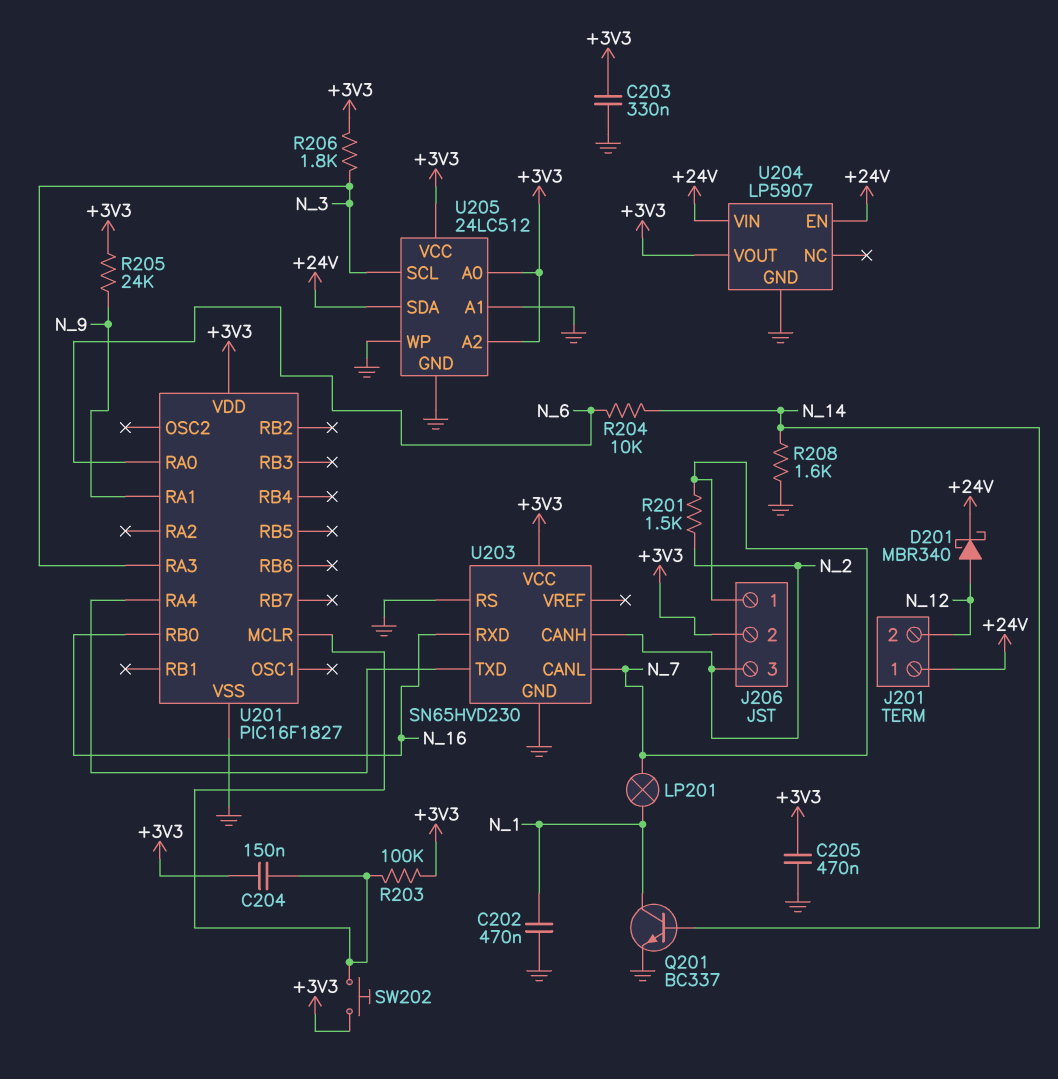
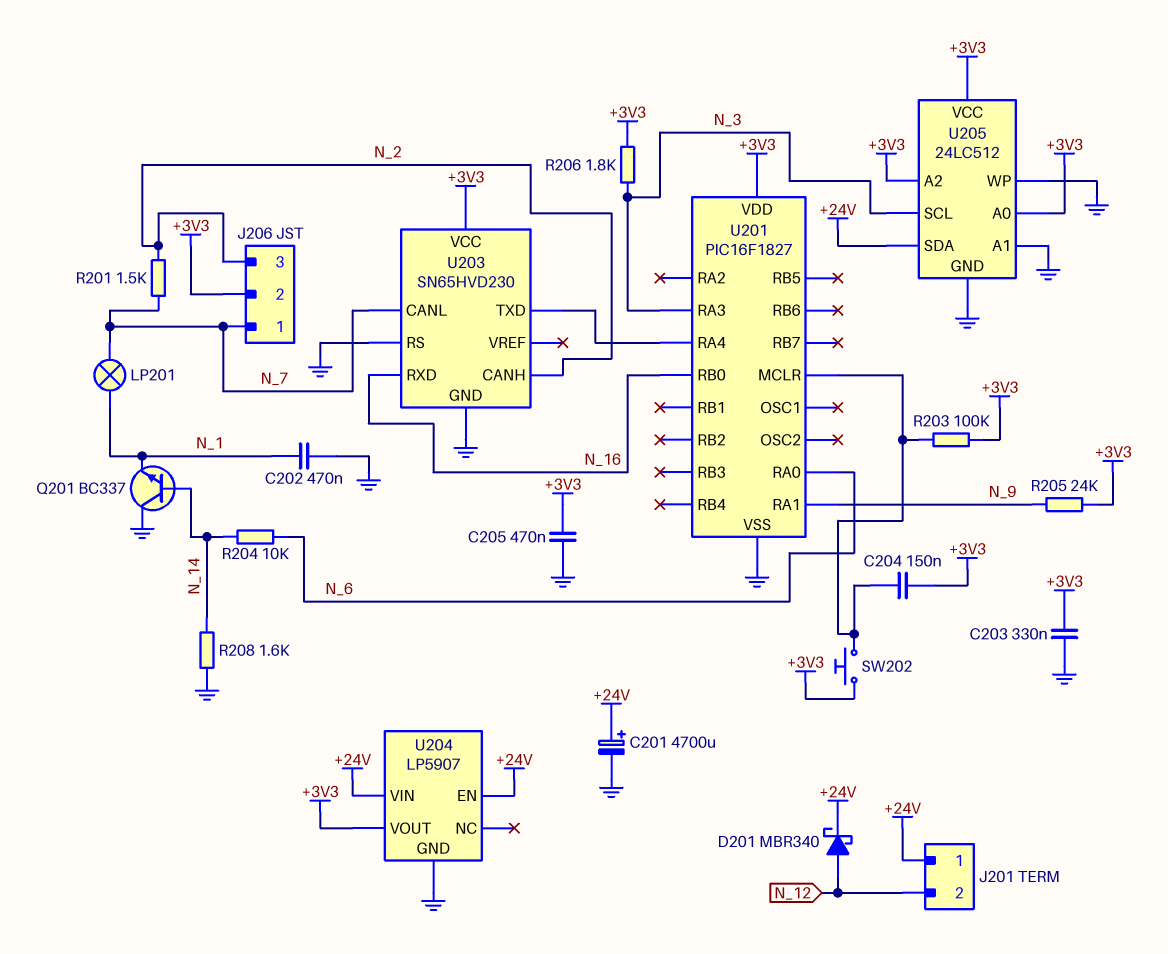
C201: none -> 4700uF (plus +24V, minus GND)
Q201: NPN BC337 (B N_14, C N_1, E GND) -> NPN BC337 (B N_14, C GND, E N_1)

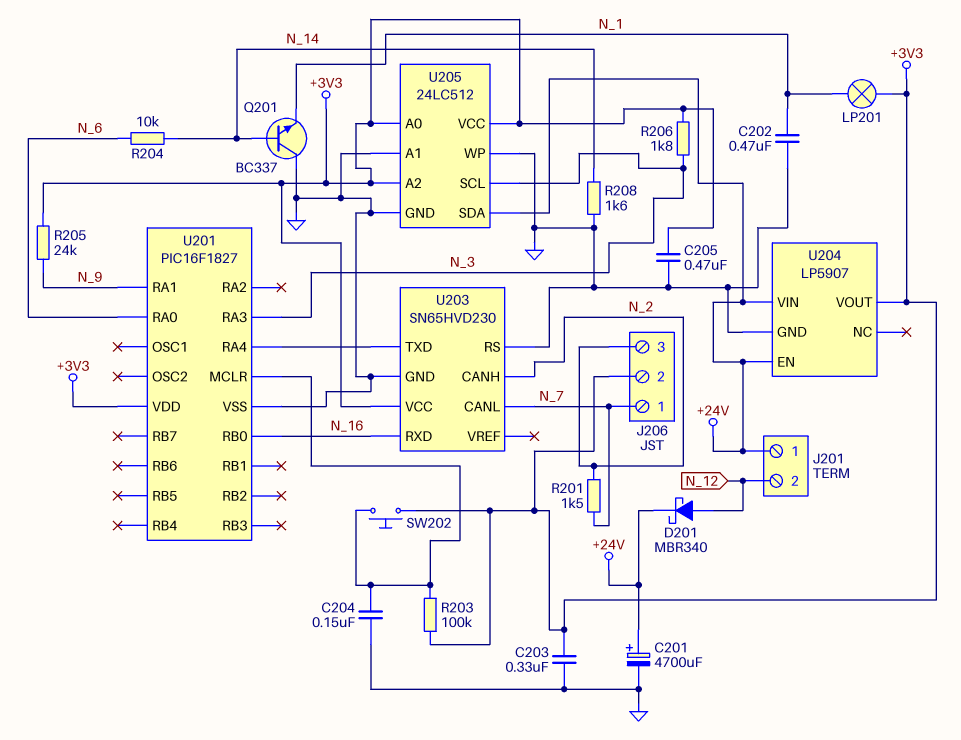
C204: 150nF (+3V3, U201/MCLR) -> 150nF (GND, U201/MCLR)
LP201: lamp (N_1, N_7) -> lamp (+3V3, N_1)

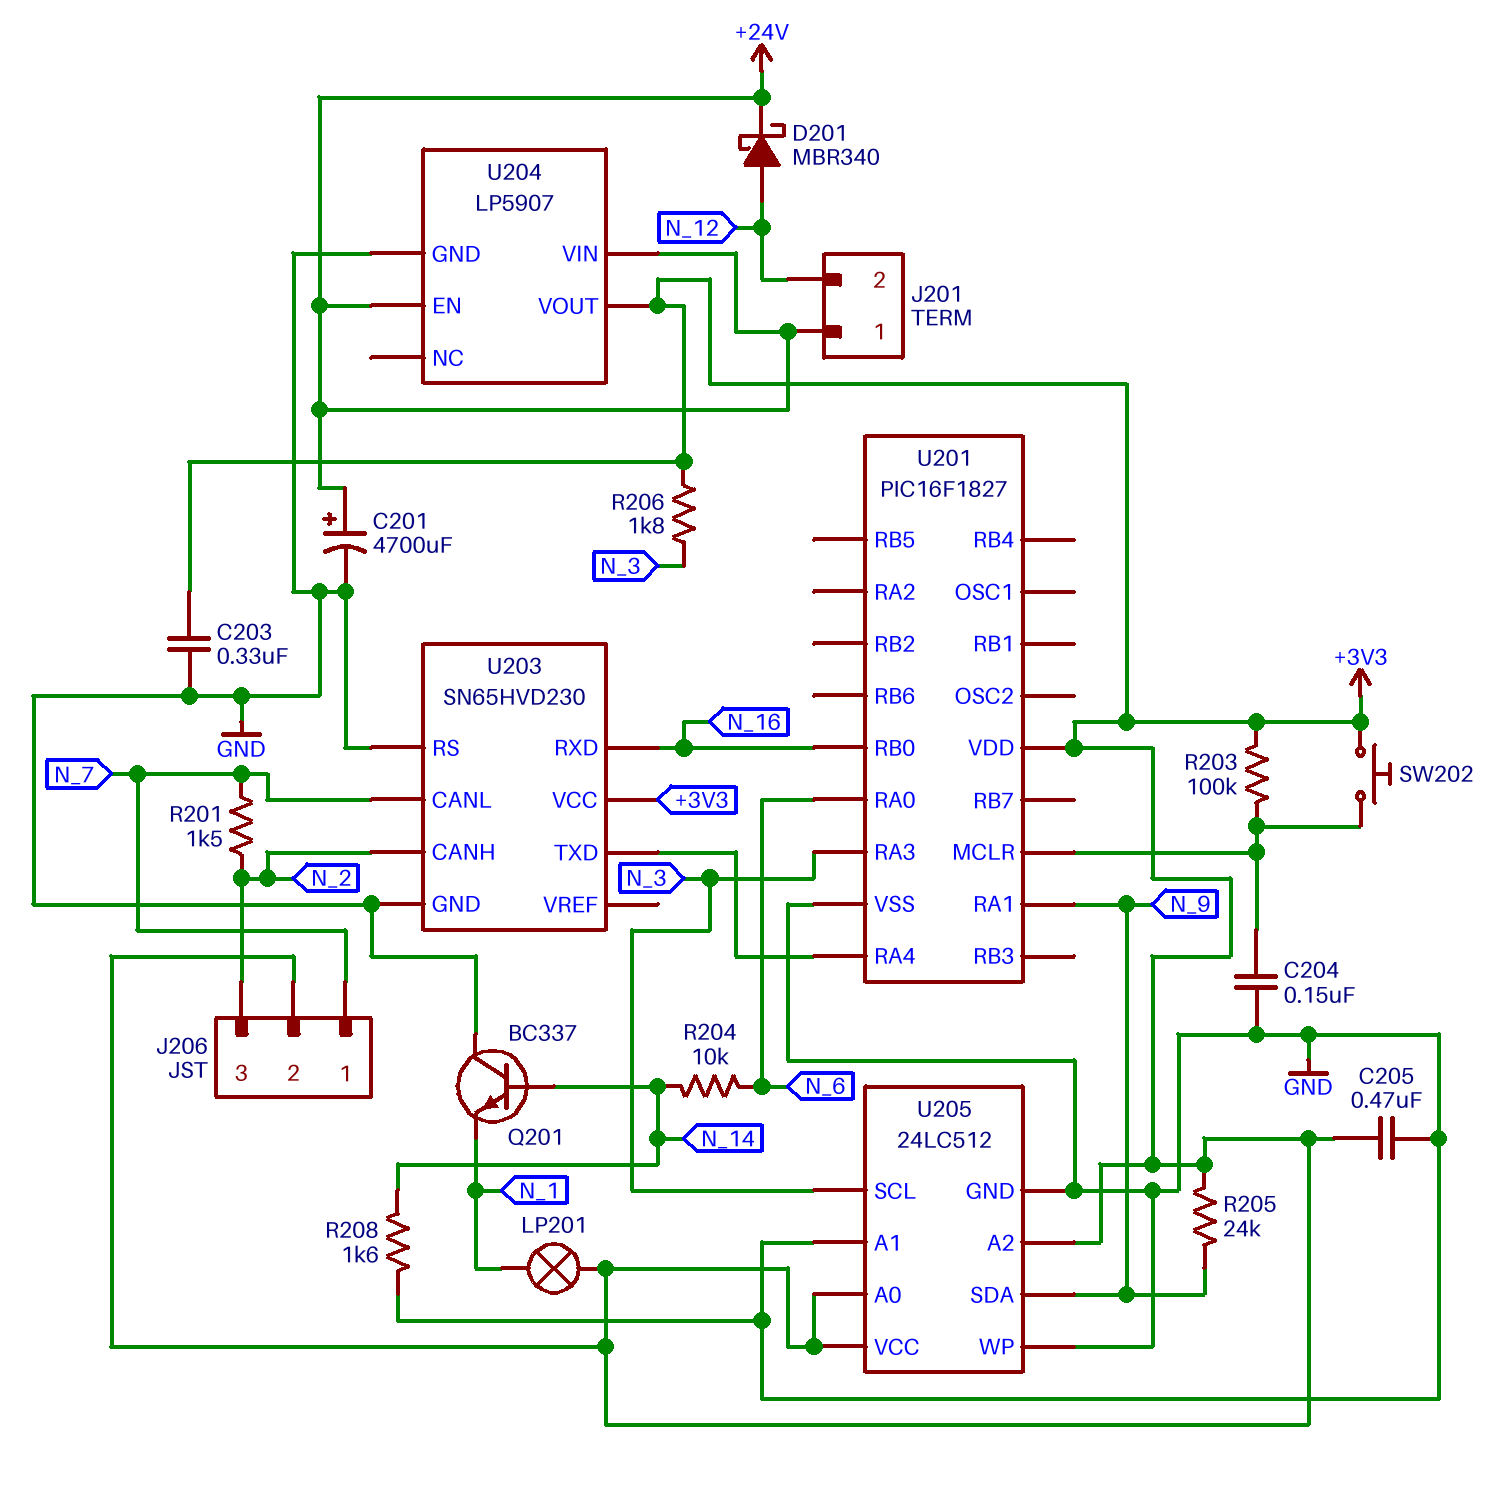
C202: 470nF (GND, N_1) -> none
U205 pin SDA: +24V -> N_9

